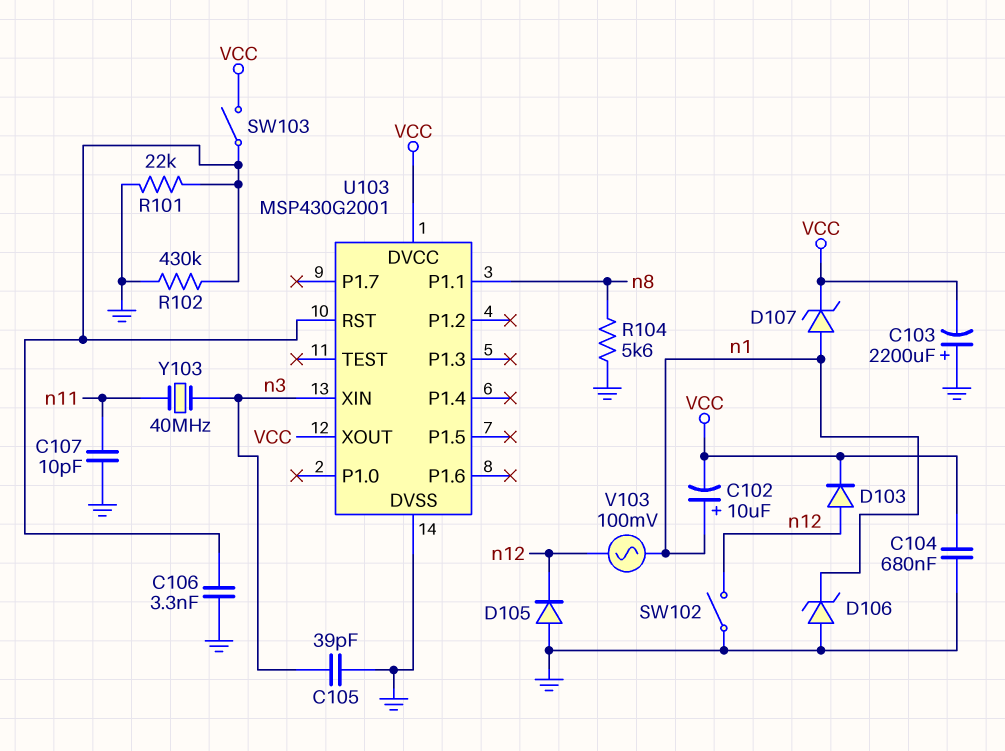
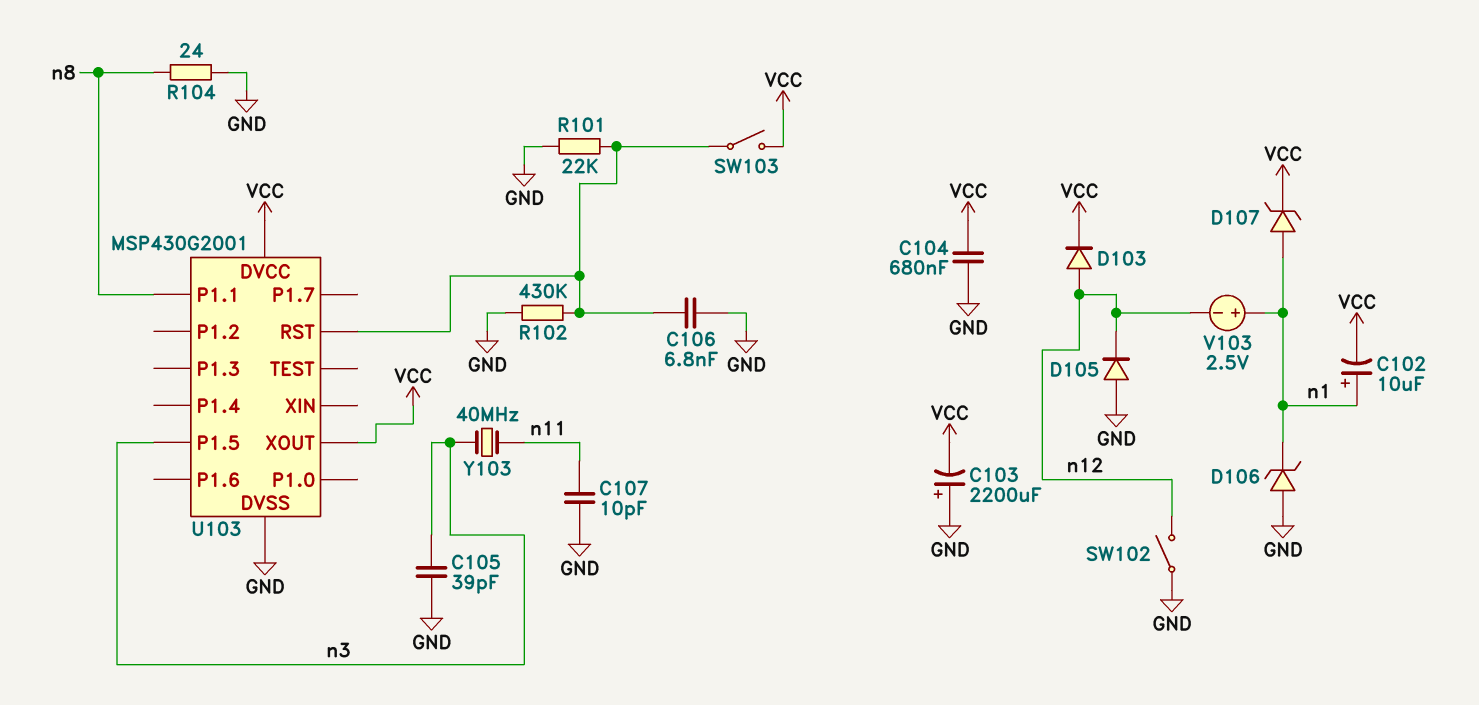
C106: 3.3nF (GND, U103/RST) -> 6.8nF (GND, U103/RST)
R104: 5.6k (GND, n8) -> 24 (GND, n8)
U103 pin P1.5: none -> n3
U103 pin XIN: n3 -> none
V103: AC 100mV (n1, n12) -> 2.5V (plus n1, minus n12)

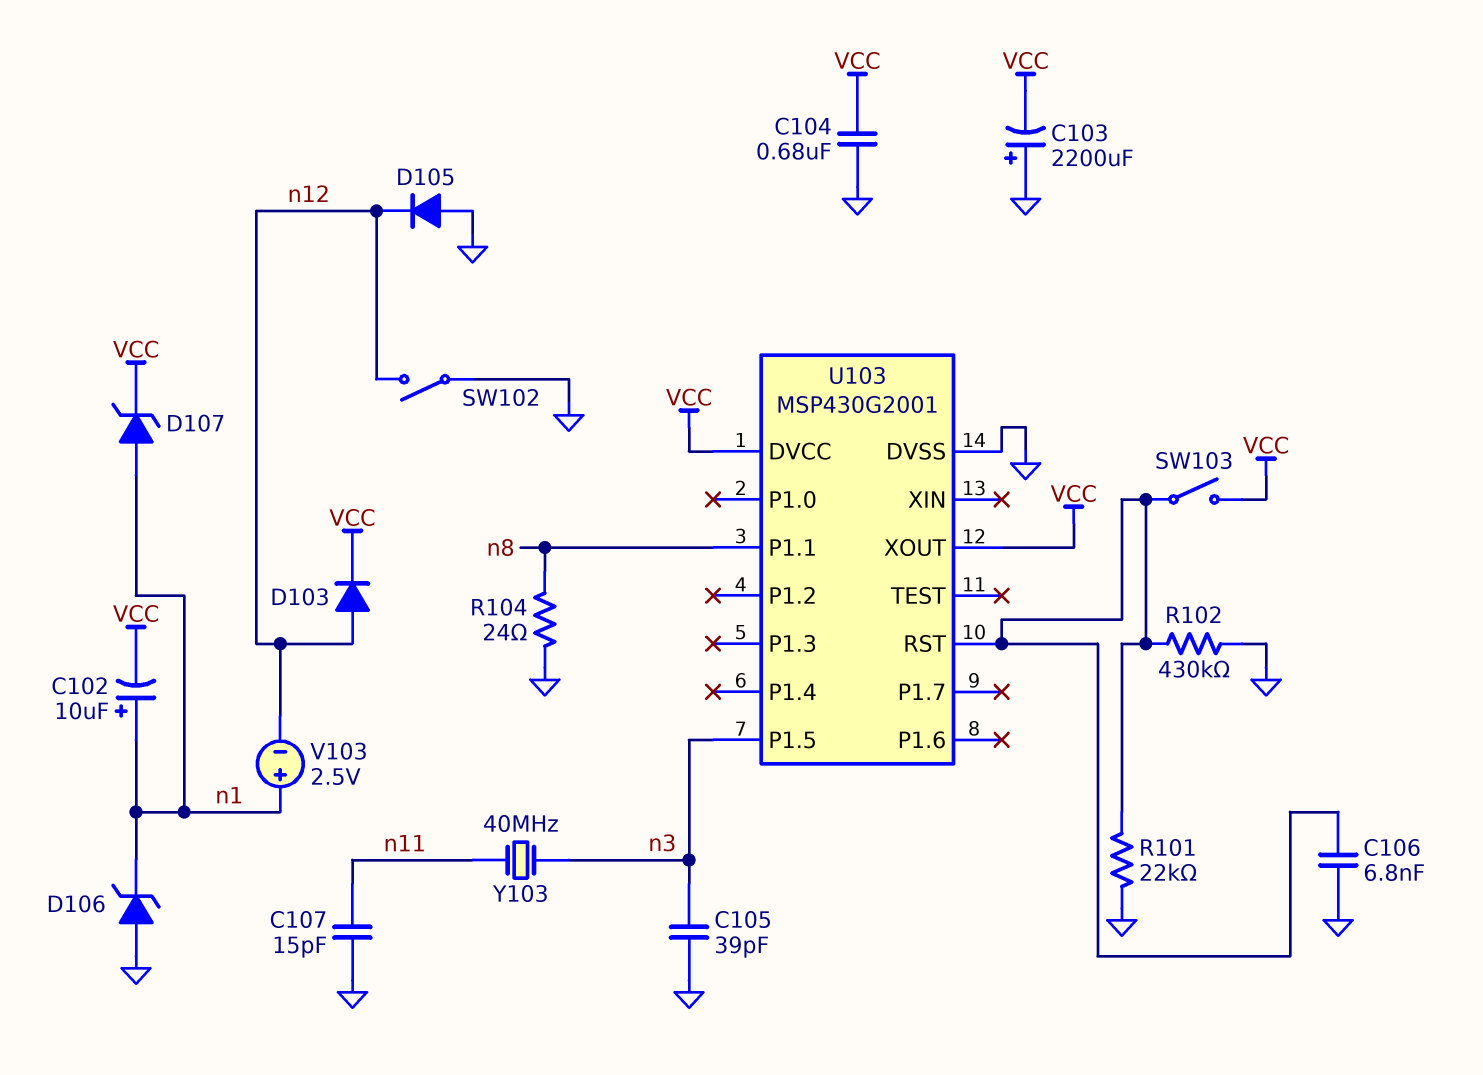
C107: 10pF (GND, n11) -> 15pF (GND, n11)

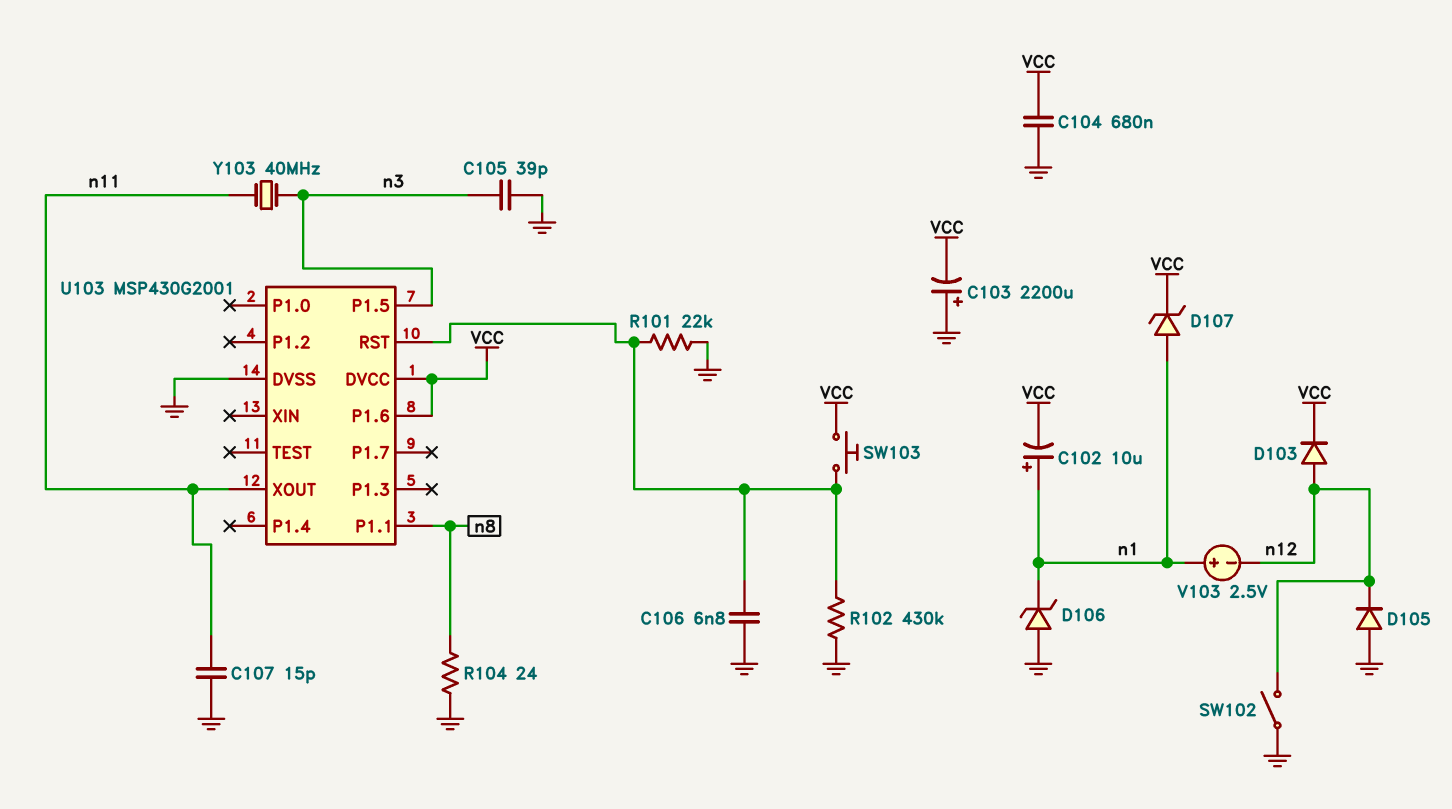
SW103: switch (U103/RST, VCC) -> button (U103/RST, VCC)
U103 pin P1.6: none -> VCC
U103 pin XOUT: VCC -> n11

